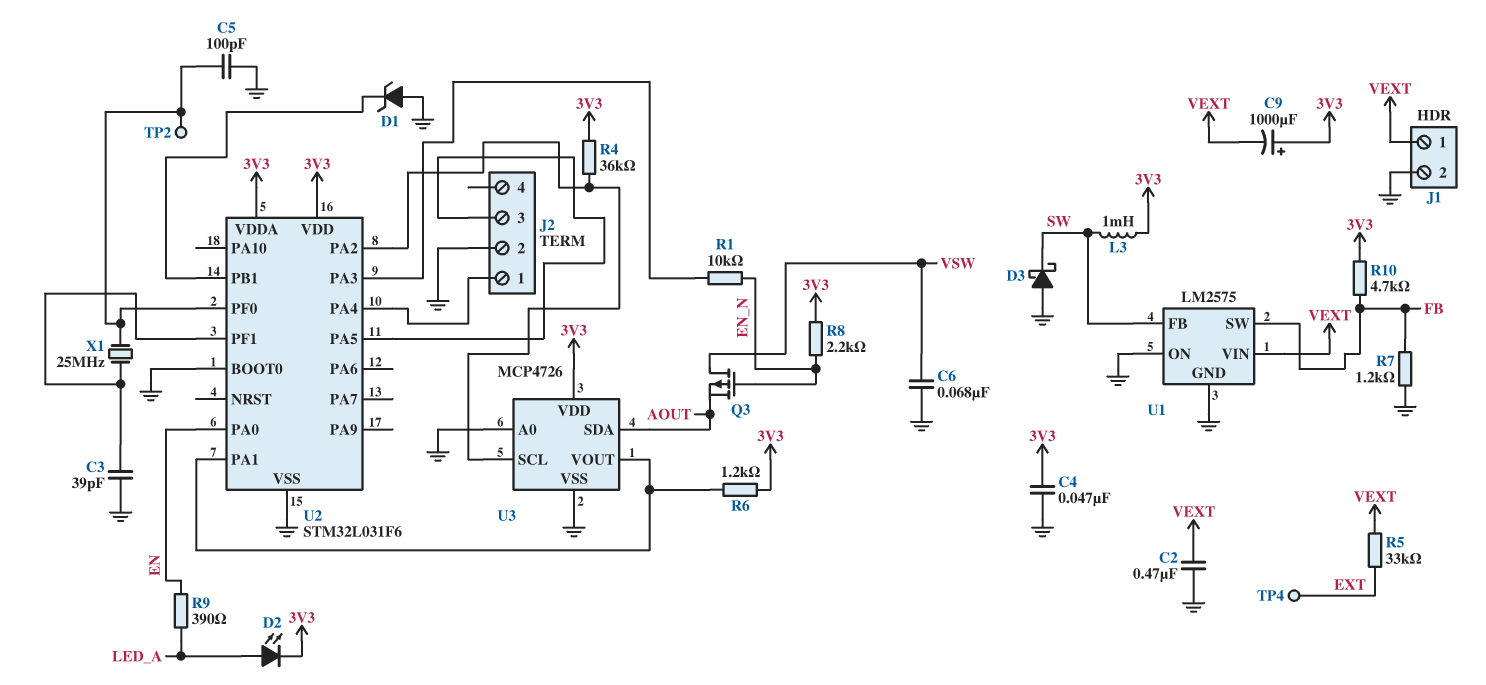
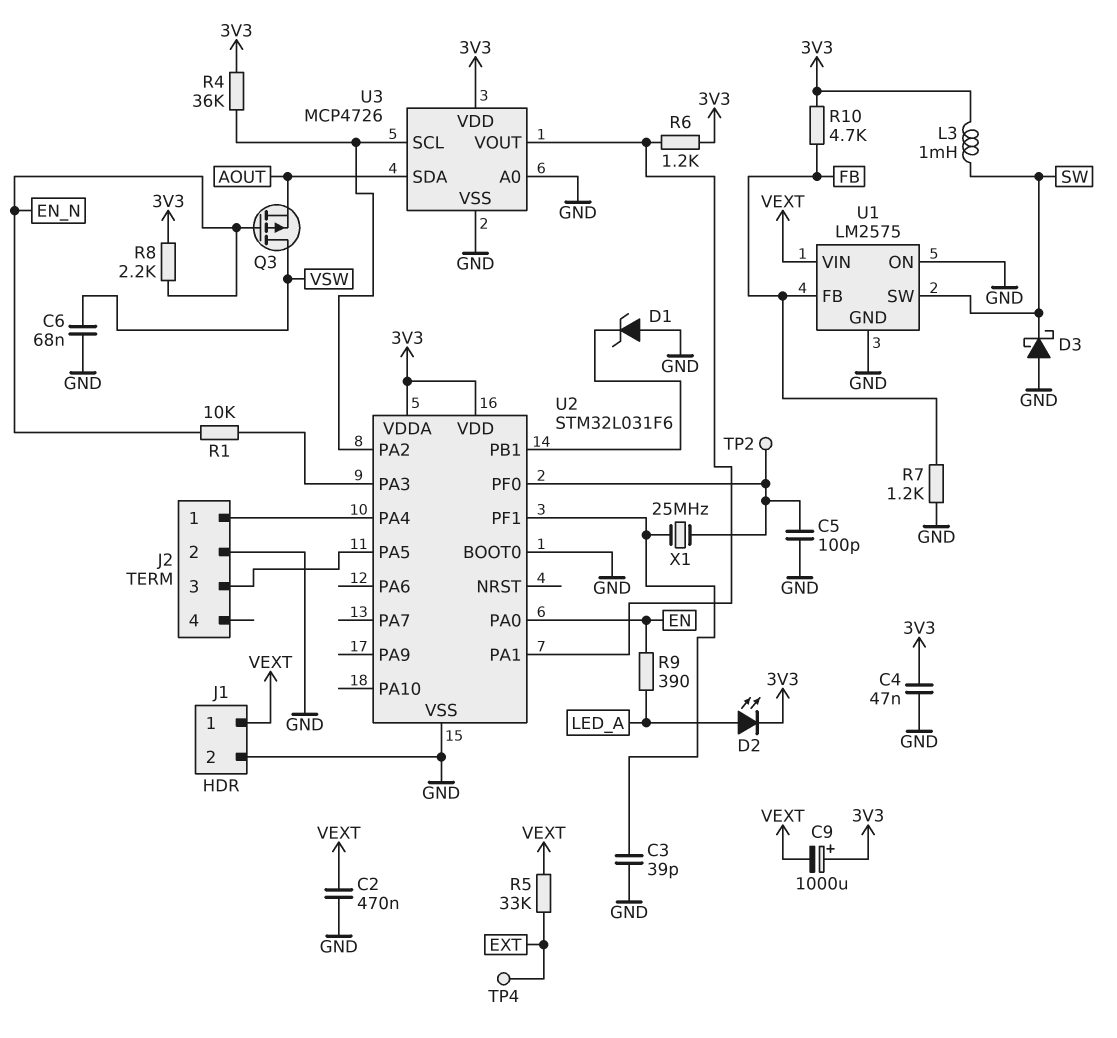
U1 pin FB: SW -> FB
U1 pin SW: FB -> SW

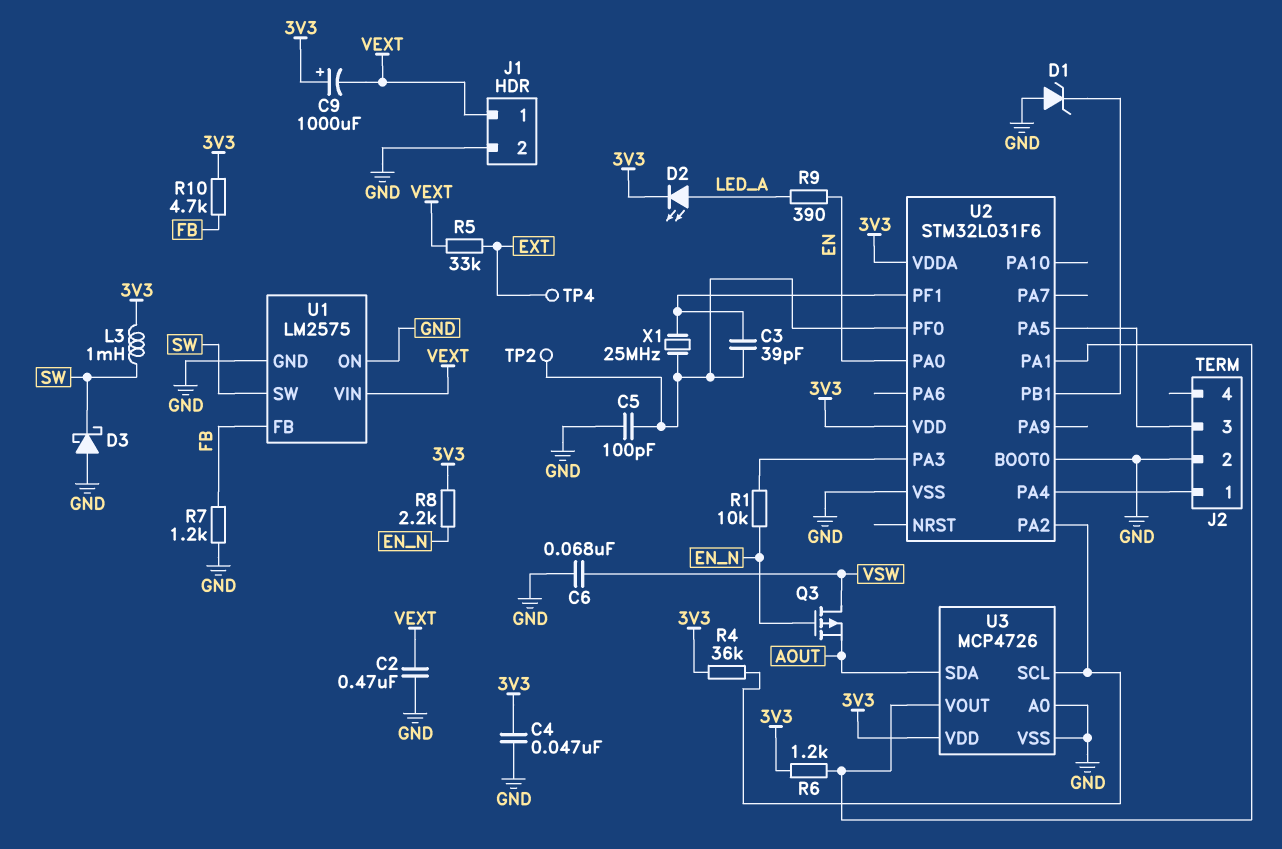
C3: 39pF (GND, U2/PF1) -> 39pF (U2/PF0, U2/PF1)

